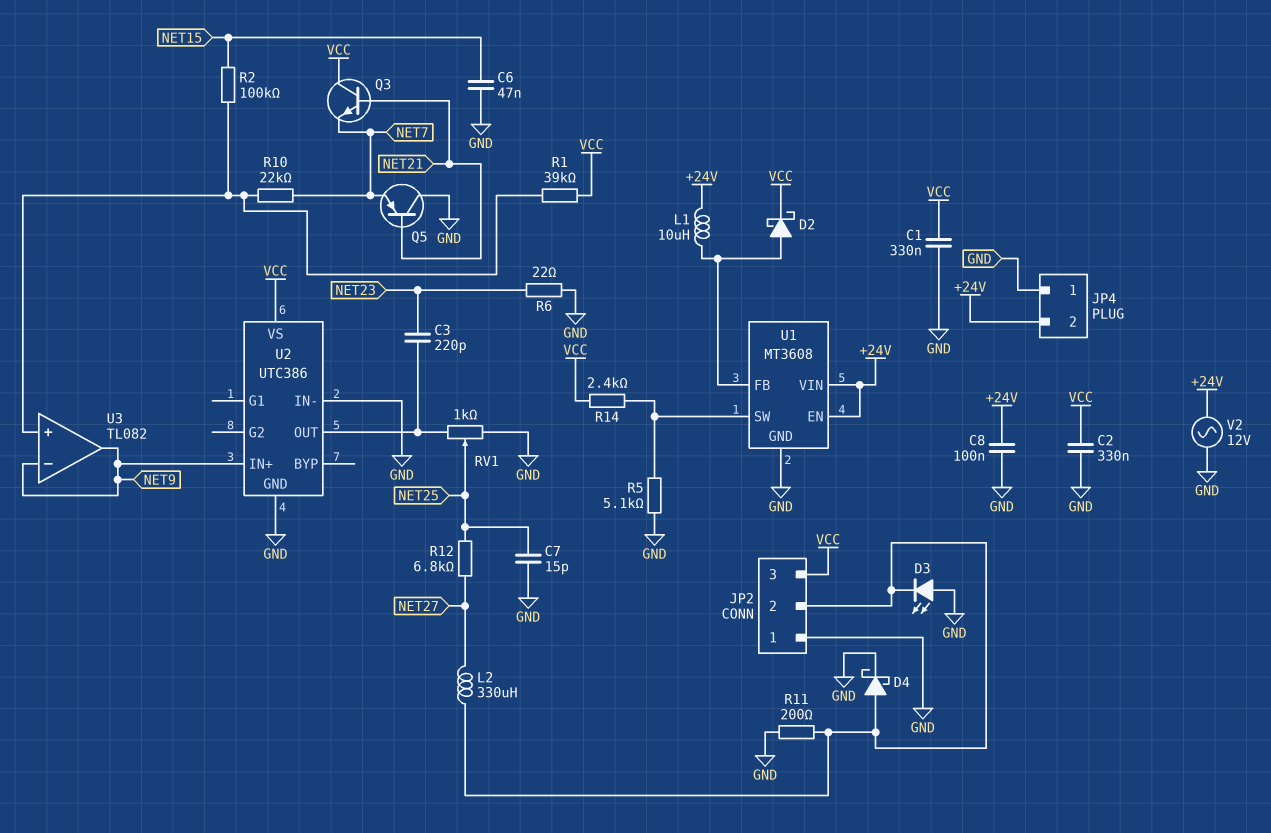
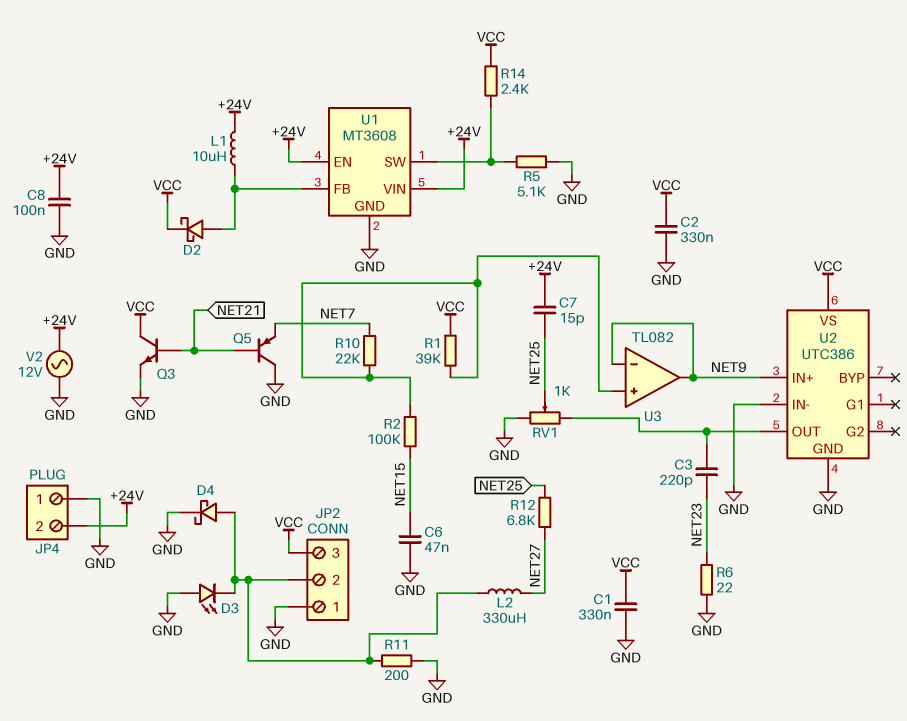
C7: 15pF (GND, NET25) -> 15pF (+24V, NET25)
Q3: NPN (B NET21, C VCC, E NET7) -> NPN (B NET21, C VCC, E GND)

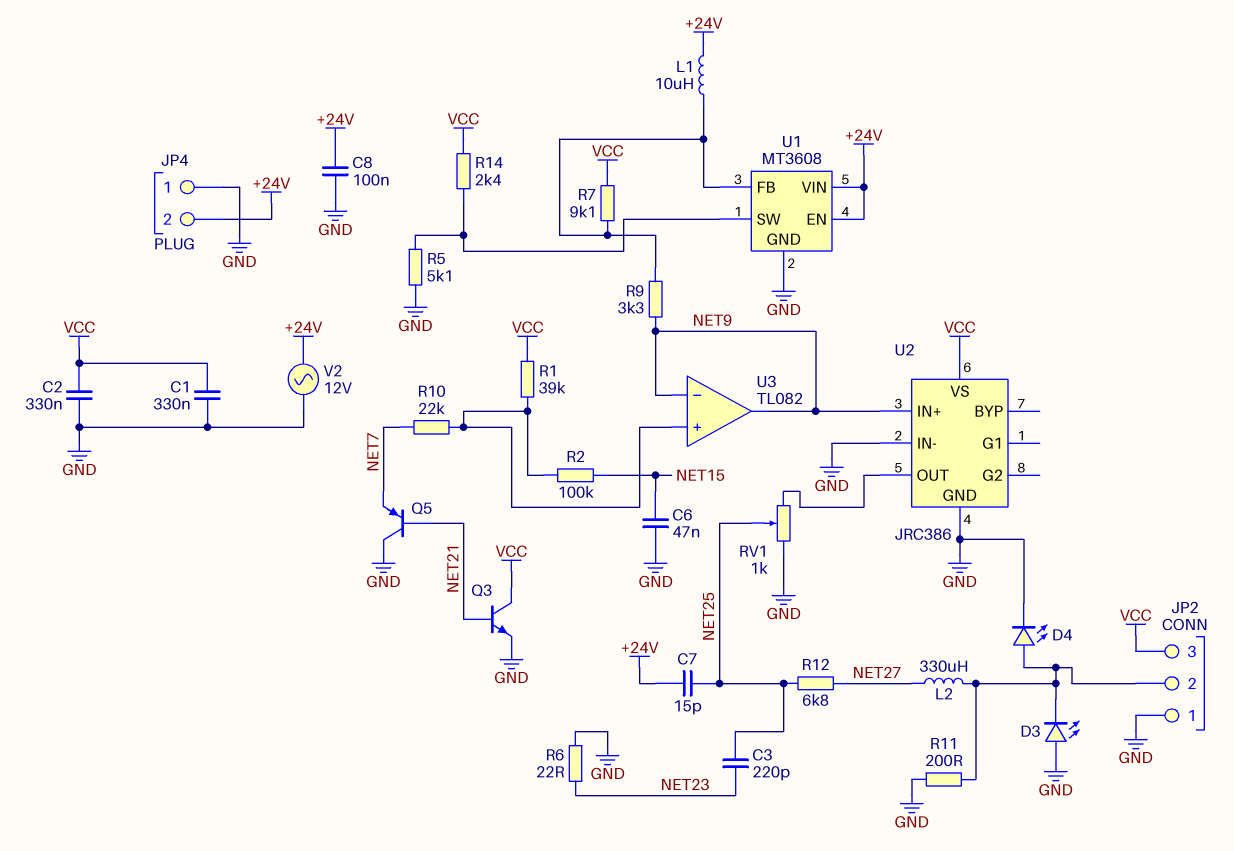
C3: 220pF (NET23, U2/OUT) -> 220pF (NET23, NET25)
D2: schottky (A U1/FB, K VCC) -> none
D4: schottky (A JP2/2, K GND) -> LED (A JP2/2, K GND)
R7: none -> 9.1k (U1/FB, VCC)
R9: none -> 3.3k (NET9, U1/FB)
U2: UTC386 -> JRC386

